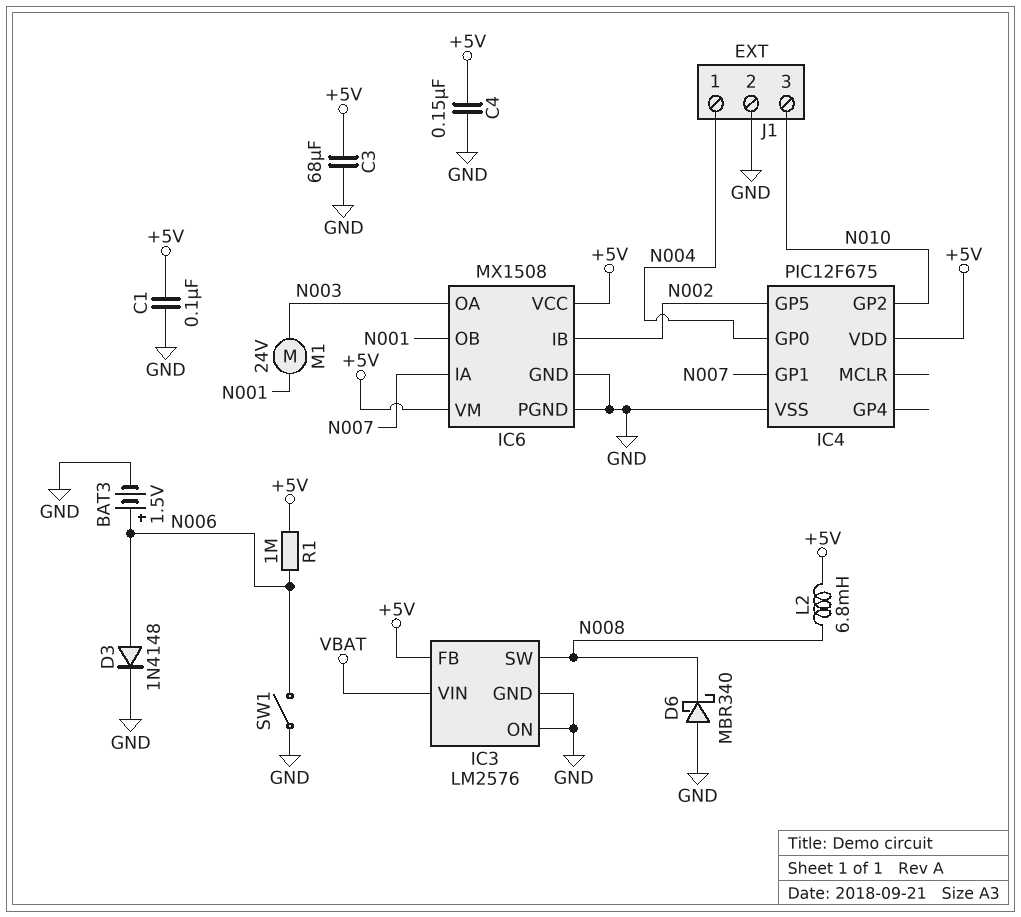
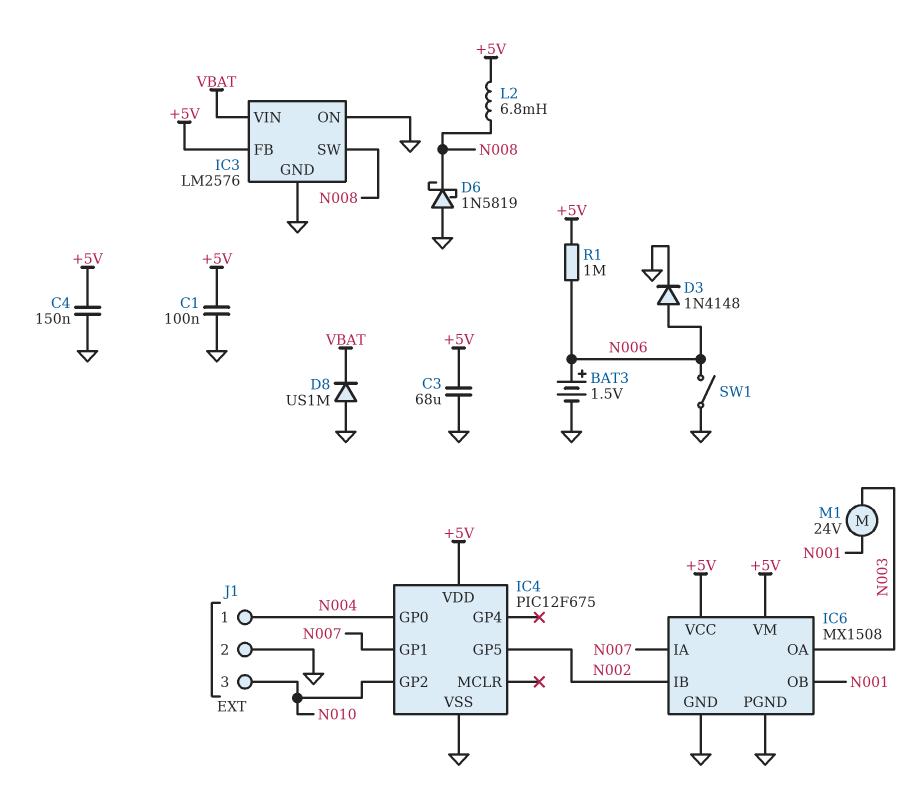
D6: schottky MBR340 (A GND, K N008) -> schottky 1N5819 (A GND, K N008)
D8: none -> diode US1M (A GND, K VBAT)

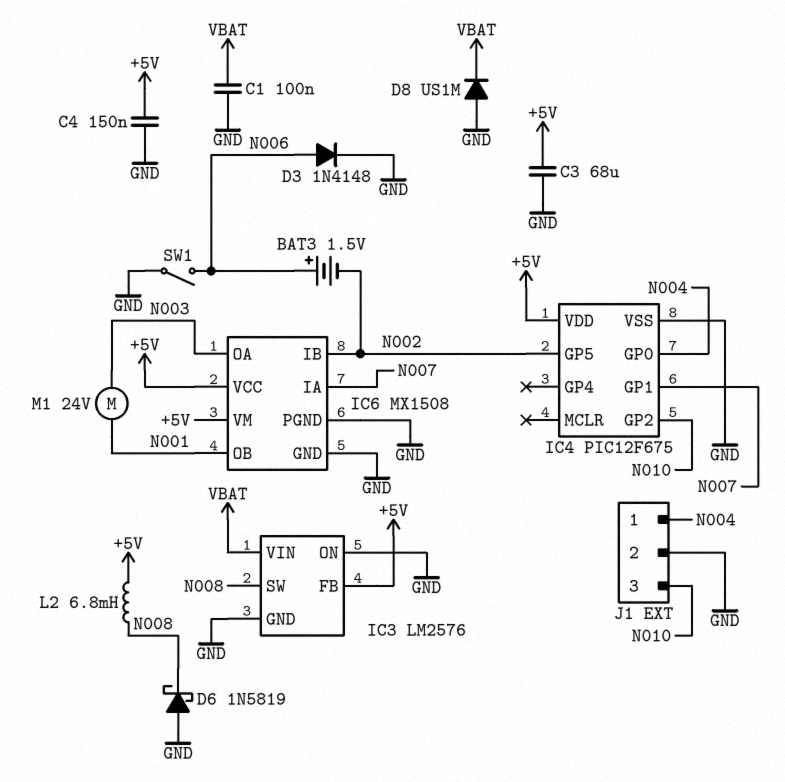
BAT3: 1.5V (plus N006, minus GND) -> 1.5V (plus N006, minus N002)
C1: 100nF (+5V, GND) -> 100nF (GND, VBAT)
R1: 1M (+5V, N006) -> none

